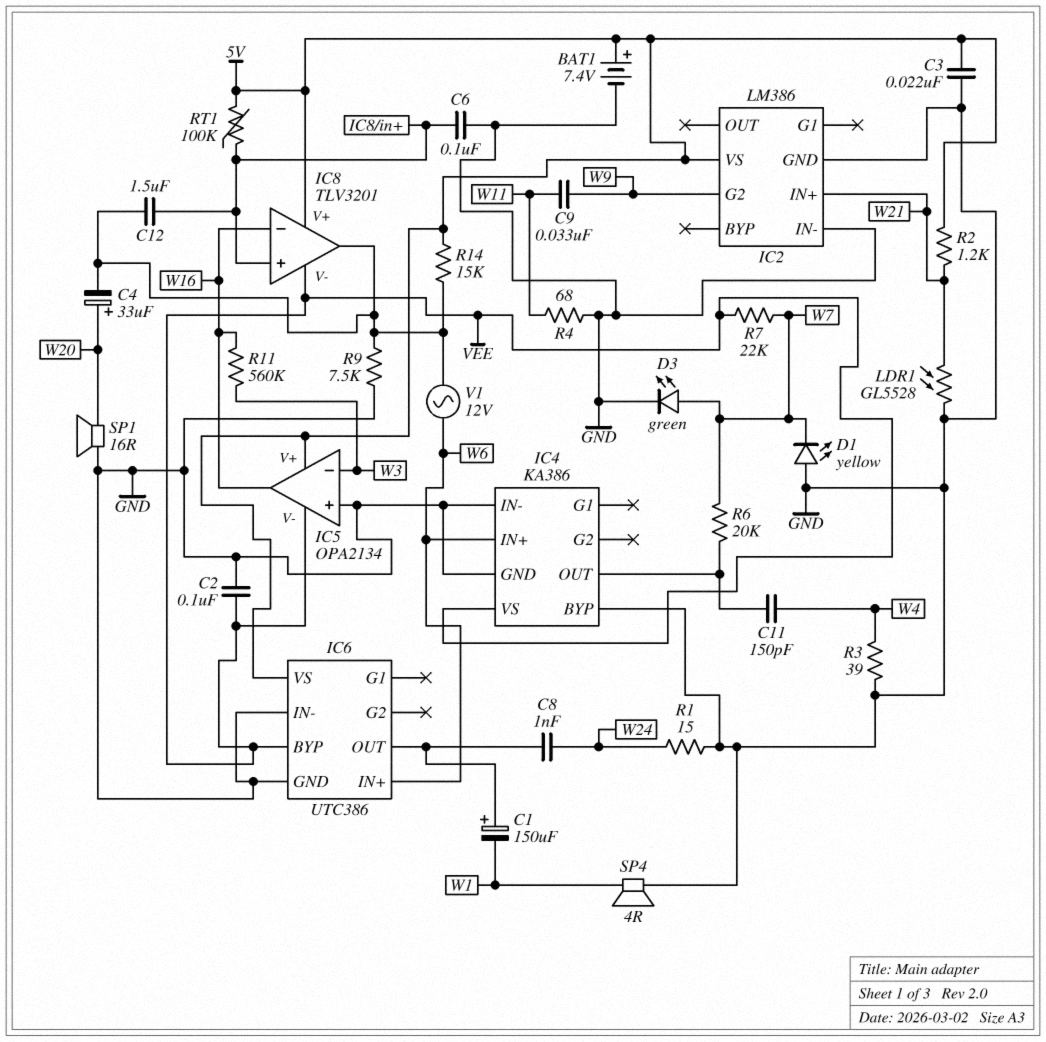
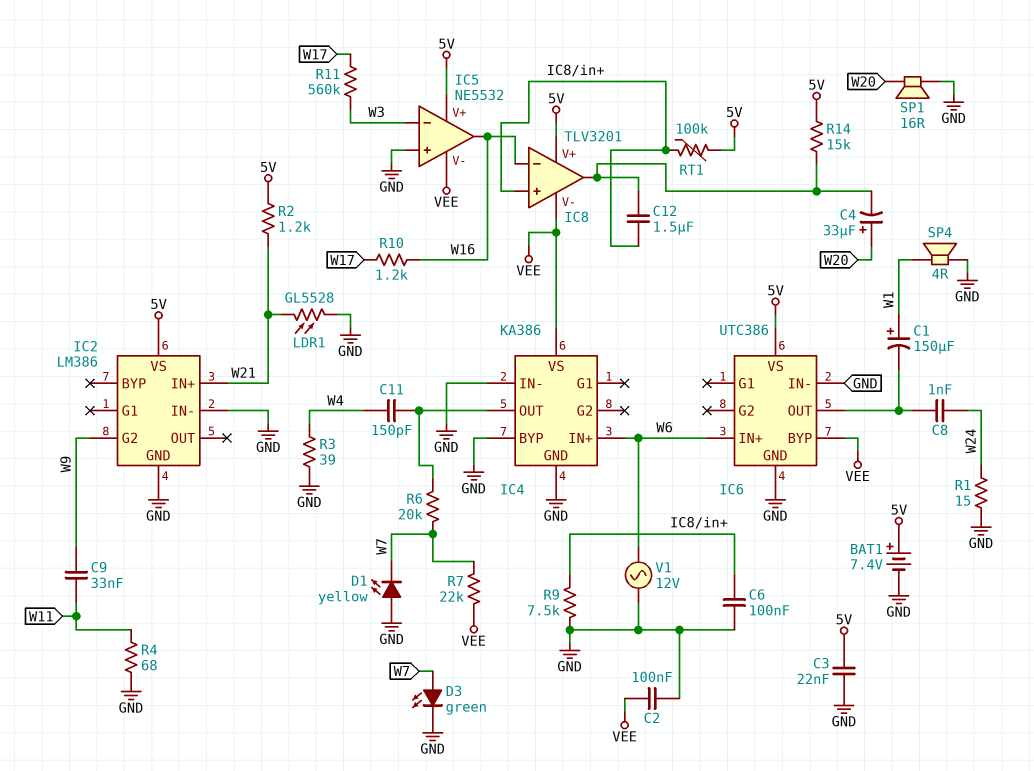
C1: 150uF (plus IC6/OUT, minus W1) -> 150uF (plus W1, minus IC6/OUT)
IC5: OPA2134 -> NE5532
R9: 7.5k (GND, IC8/out) -> 7.5k (GND, IC8/in+)
R10: none -> 1.2k (W16, W17)
R11: 560k (W3, W16) -> 560k (W3, W17)
V1: AC 12V (IC8/out, W6) -> AC 12V (GND, W6)

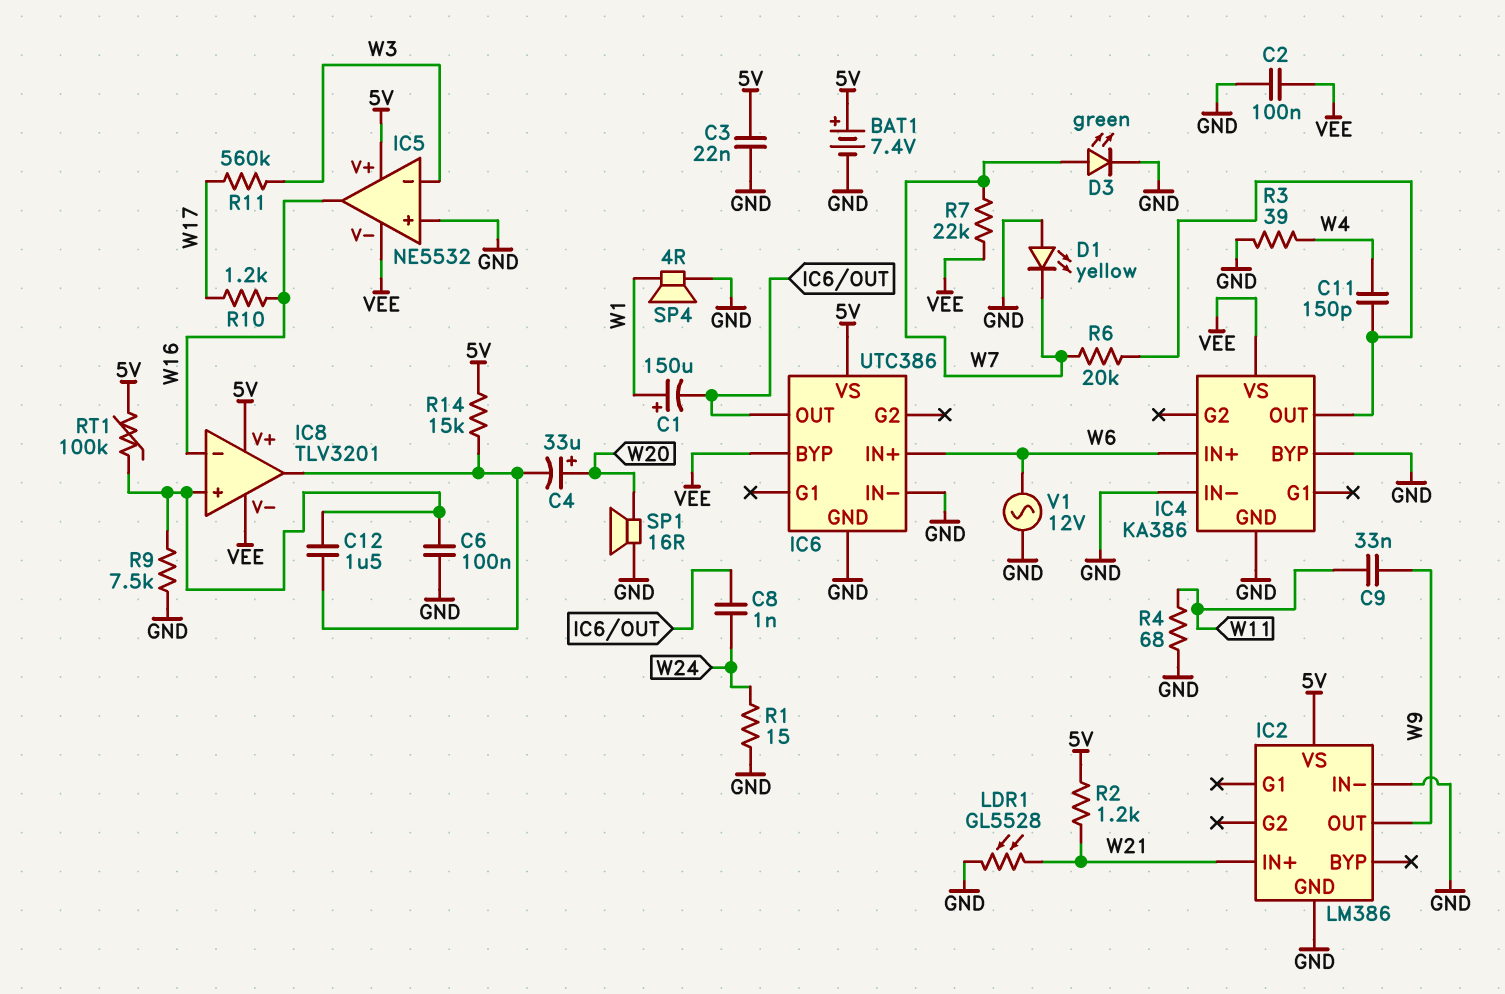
IC2 pin G2: W9 -> none
IC2 pin OUT: none -> W9

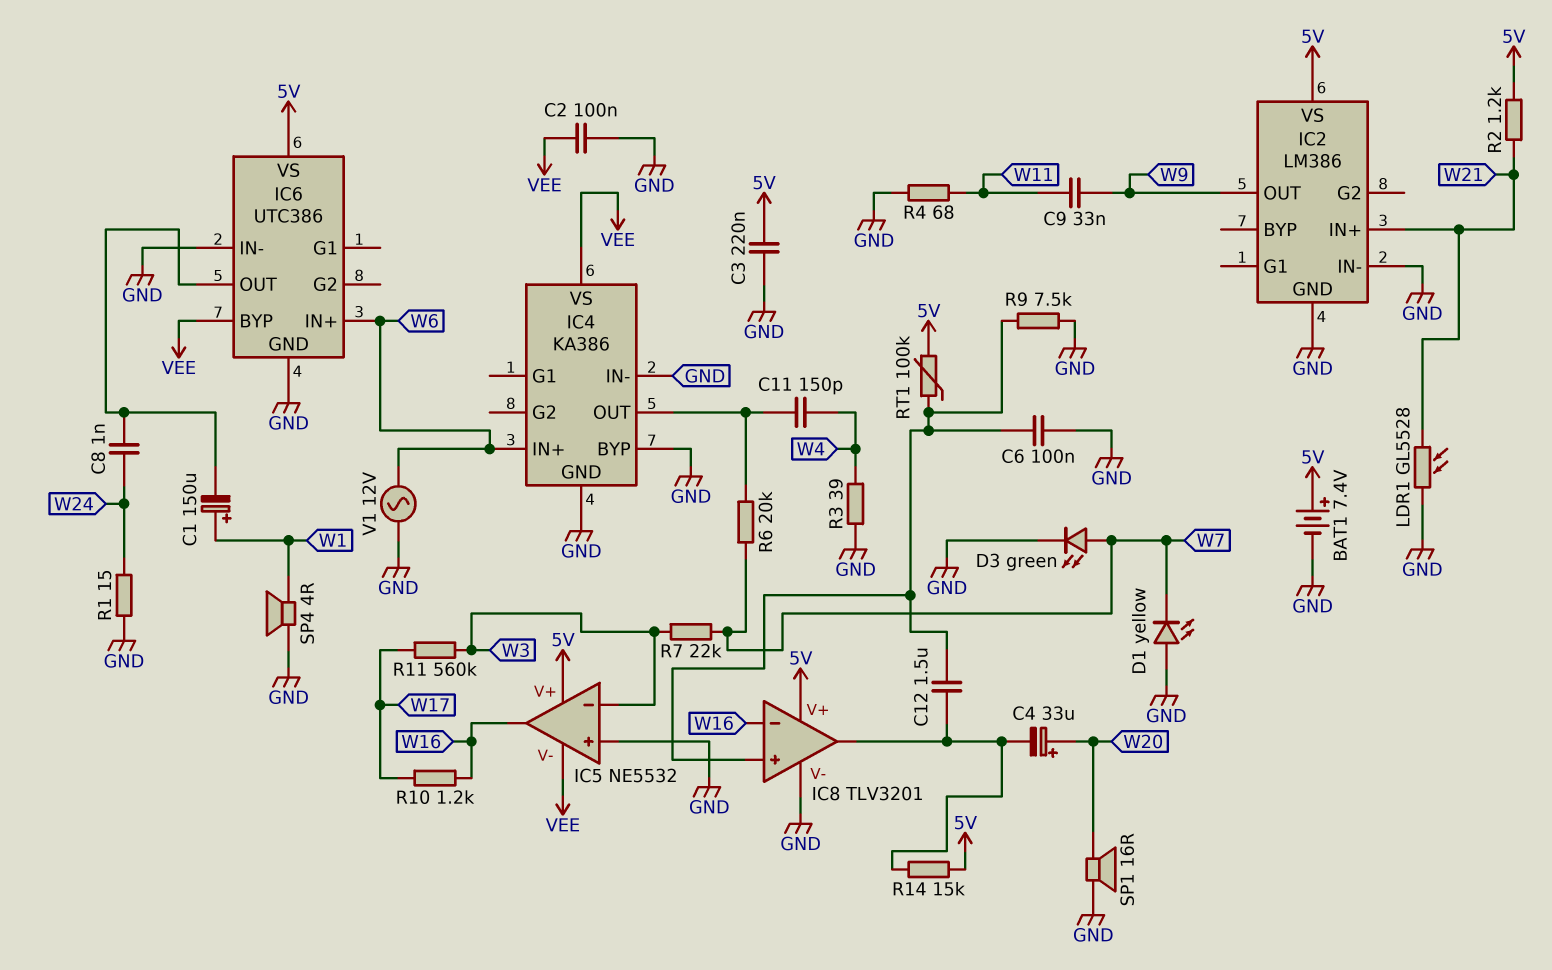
C3: 22nF (5V, GND) -> 220nF (5V, GND)
IC8 pin V-: VEE -> GND
R7: 22k (VEE, W7) -> 22k (W3, W7)

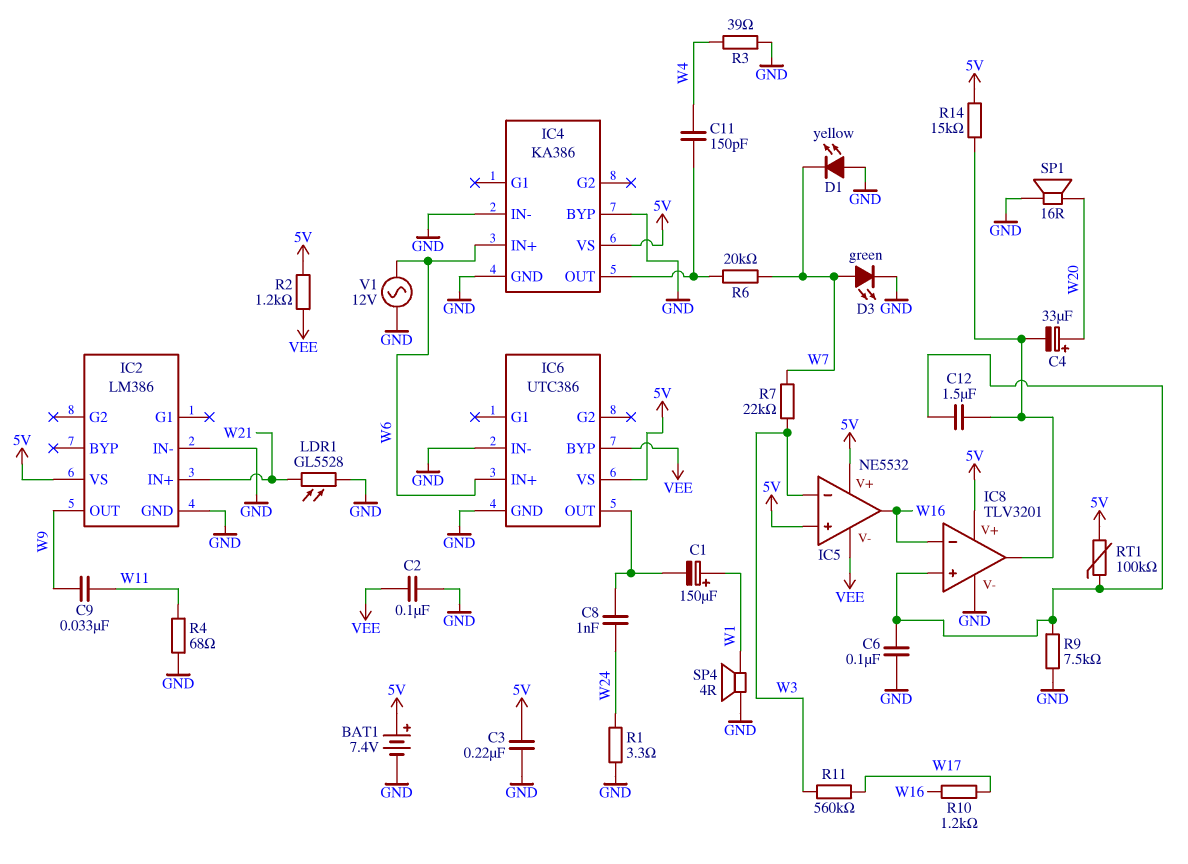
IC4 pin VS: VEE -> 5V
IC5 pin in+: GND -> 5V
R1: 15 (GND, W24) -> 3.3 (GND, W24)
R2: 1.2k (5V, W21) -> 1.2k (5V, VEE)

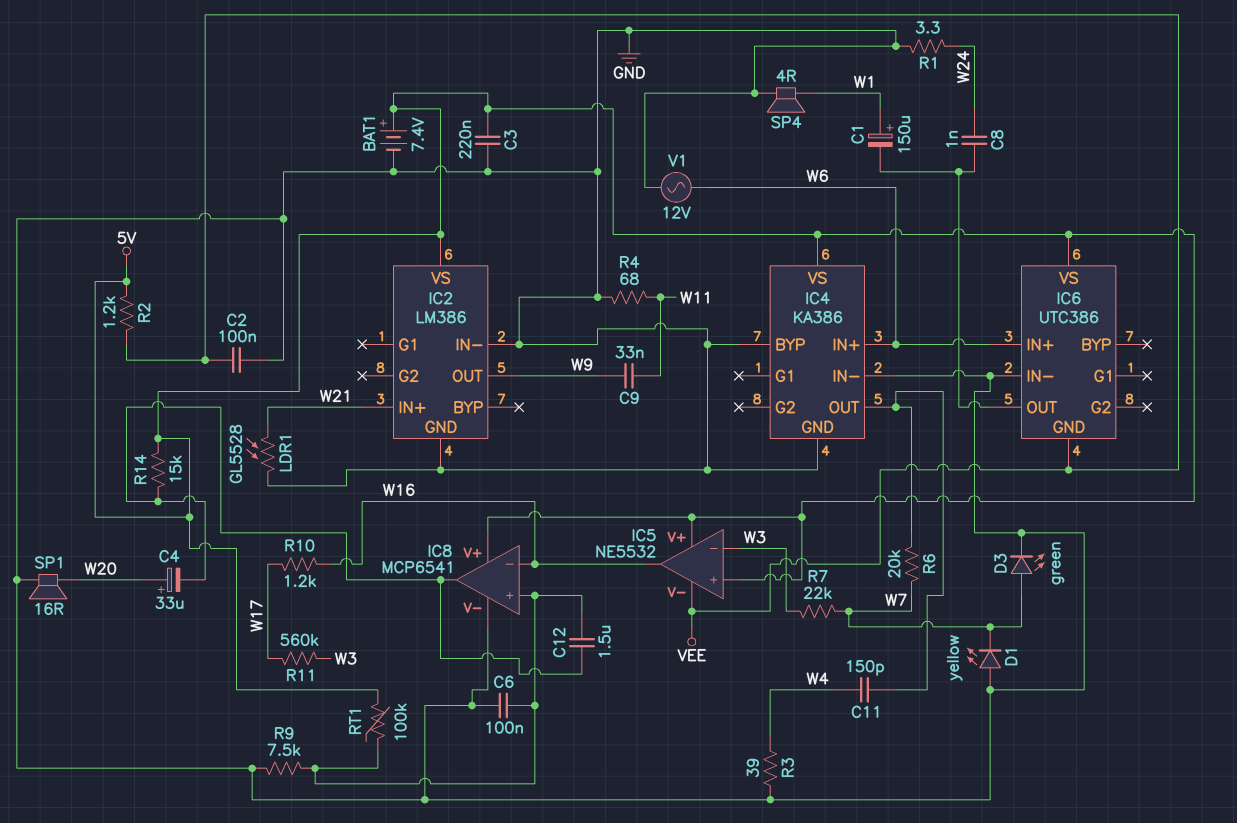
IC6 pin BYP: VEE -> none
IC6 pin GND: GND -> VEE
IC8: TLV3201 -> MCP6541

